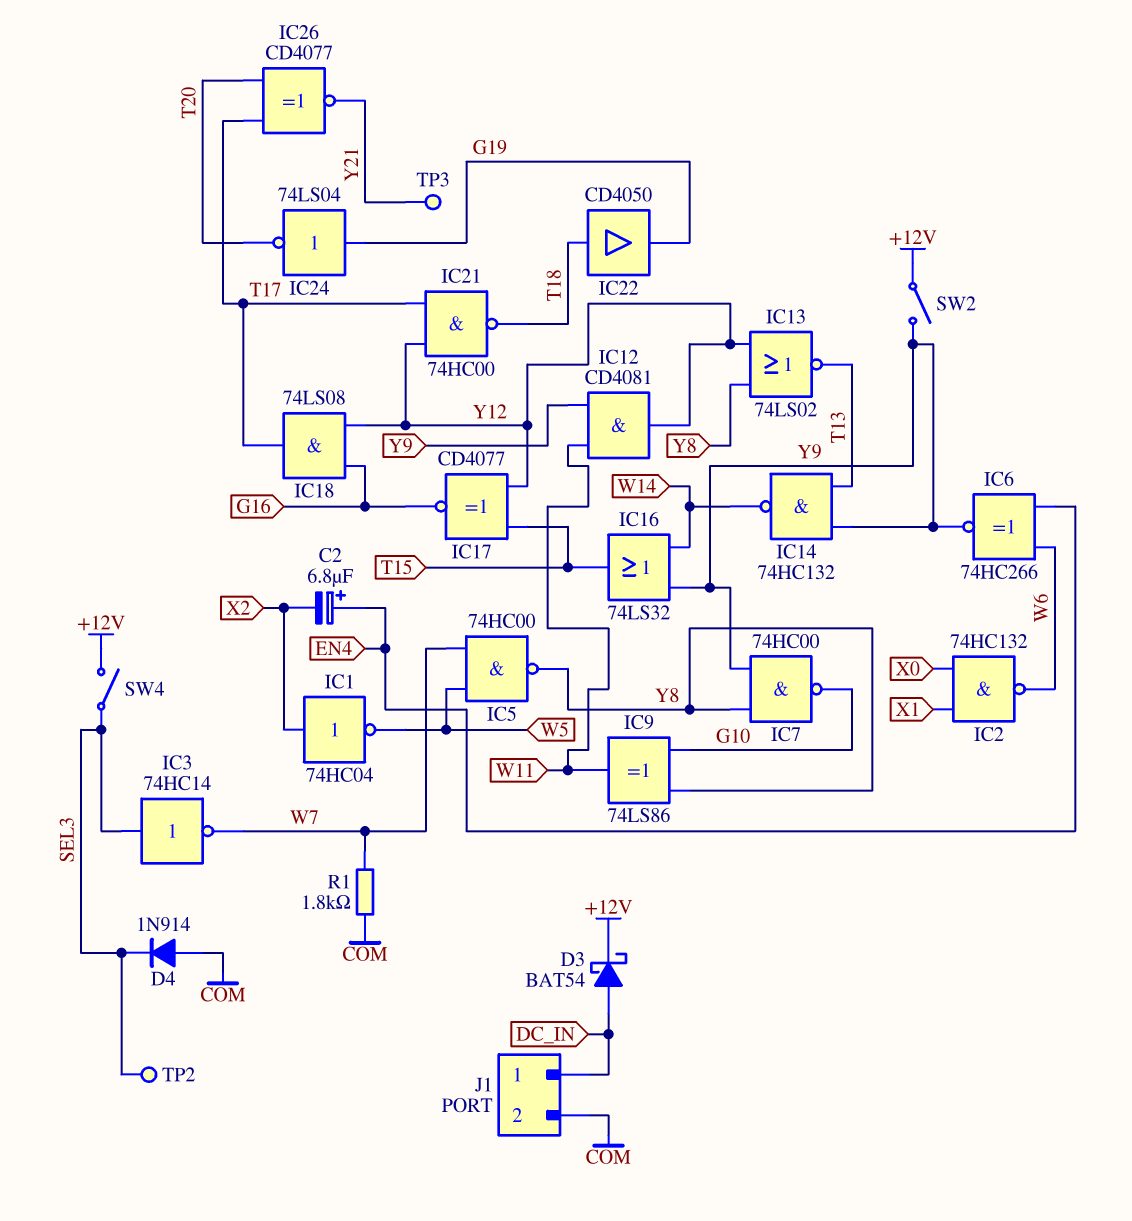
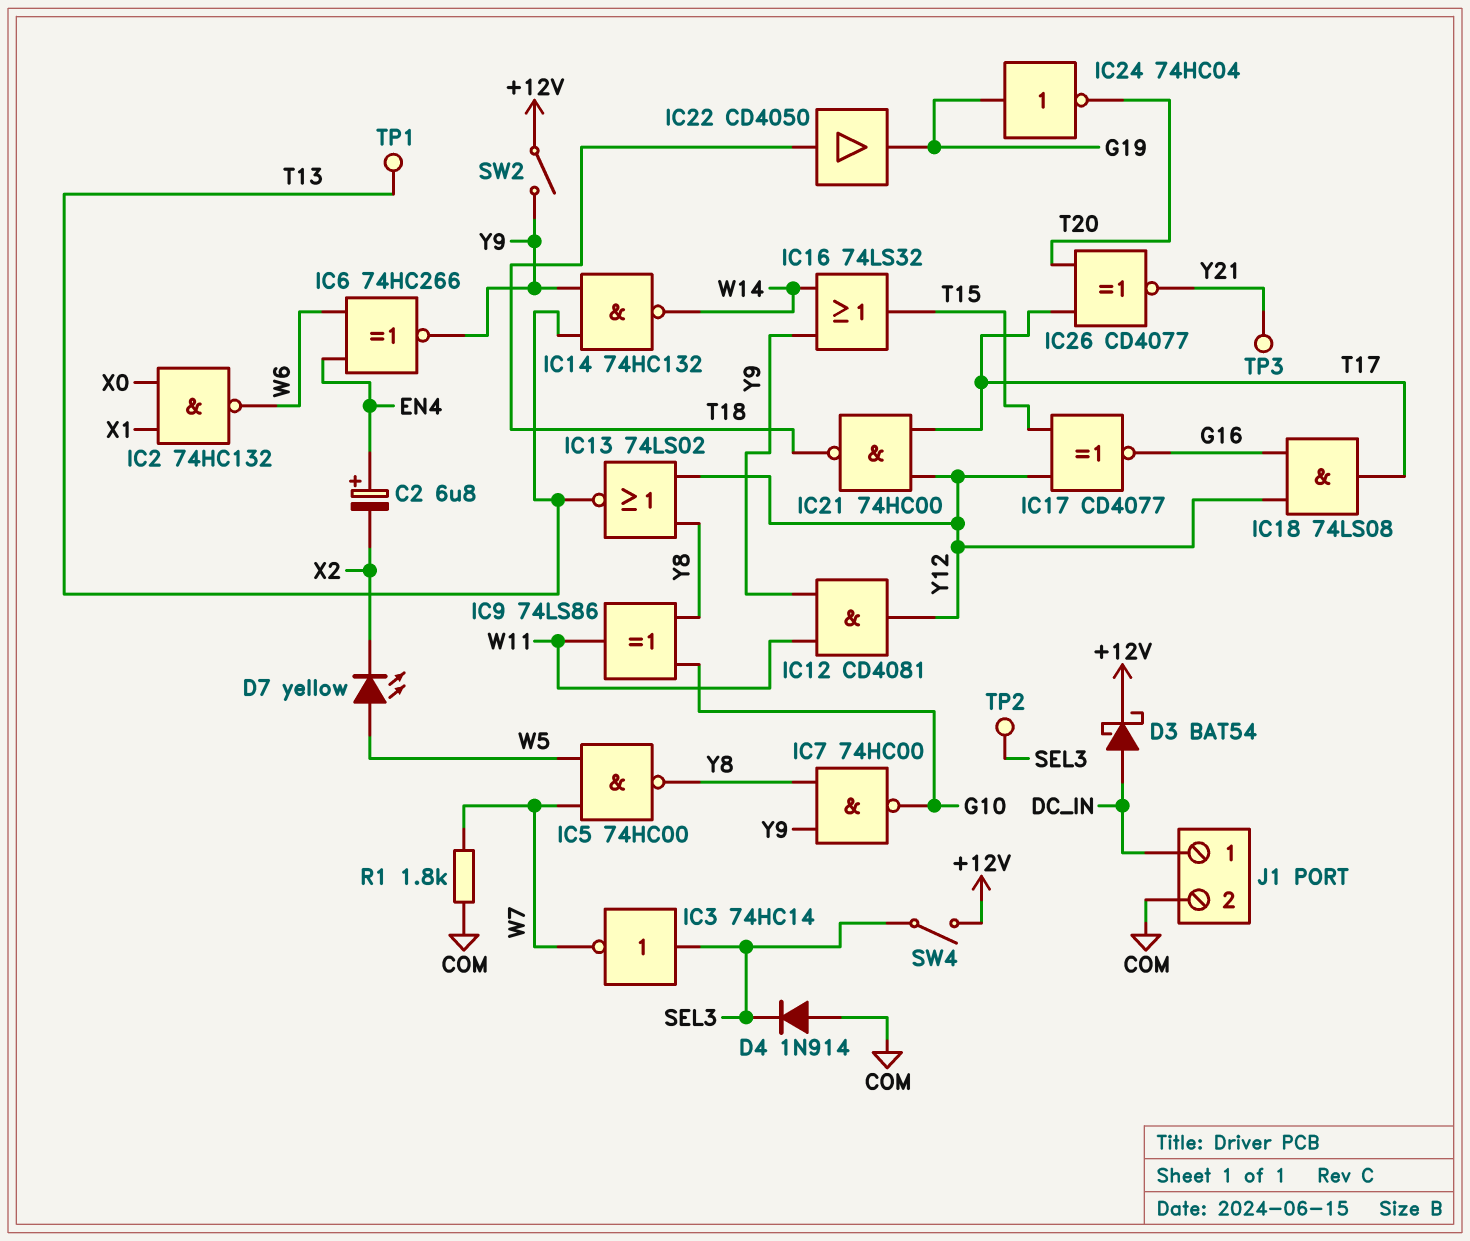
D7: none -> LED yellow (A W5, K X2)
IC1: NOT 74HC04 (in X2, out W5) -> none
IC24: NOT 74LS04 (in G19, out T20) -> NOT 74HC04 (in G19, out T20)
TP1: none -> test point (T13)

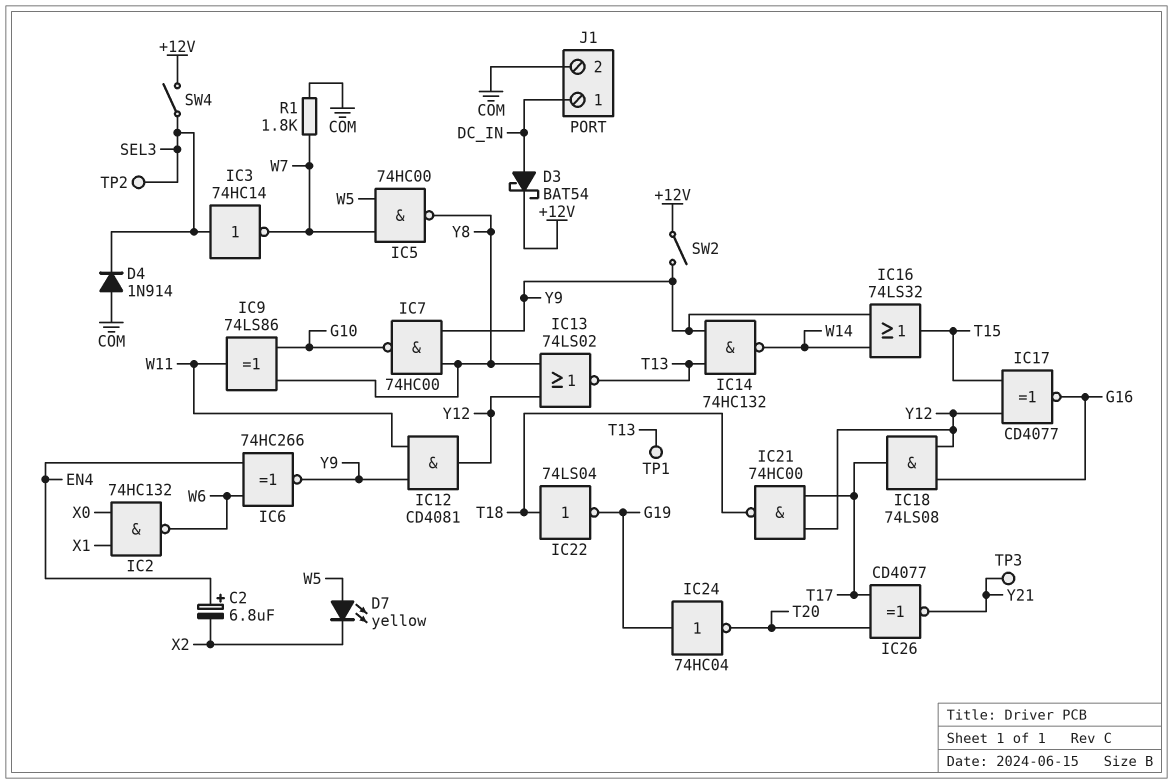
IC22: buffer CD4050 (in T18, out G19) -> NOT 74LS04 (in T18, out G19)

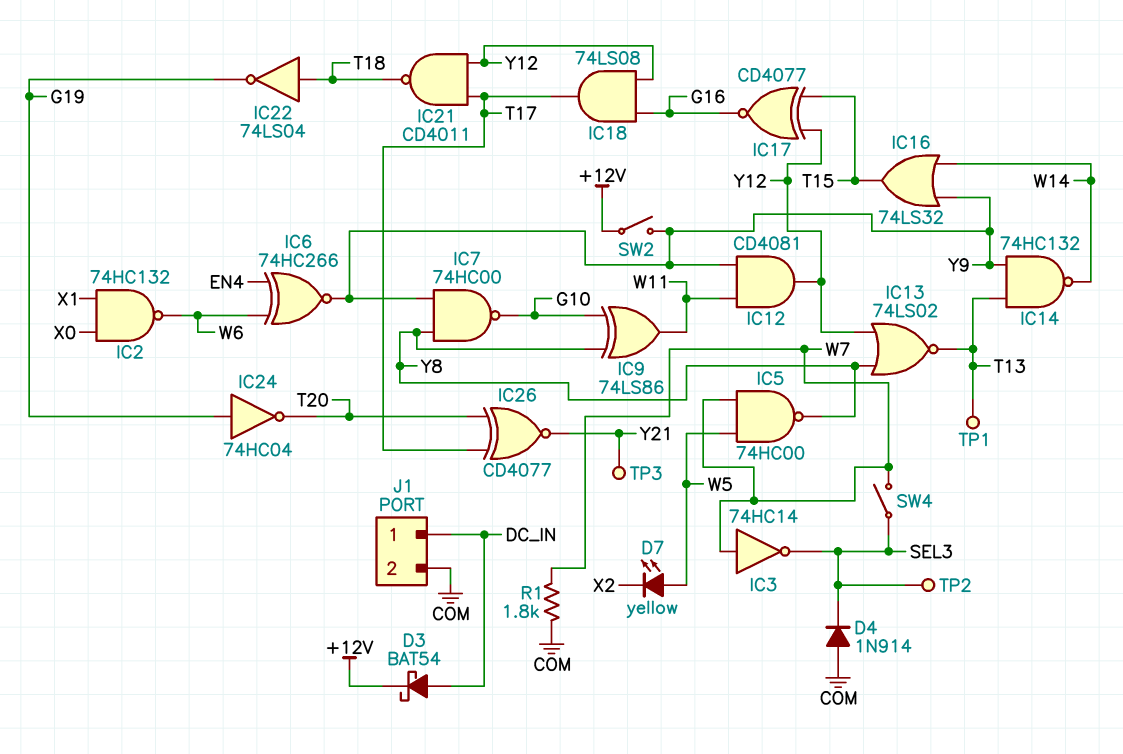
C2: 6.8uF (plus EN4, minus X2) -> none
IC3: NOT 74HC14 (in SEL3, out W7) -> NOT 74HC14 (in W7, out SEL3)
IC21: NAND 74HC00 (in T17, in Y12, out T18) -> NAND CD4011 (in T17, in Y12, out T18)
SW4: switch (+12V, SEL3) -> switch (SEL3, W7)

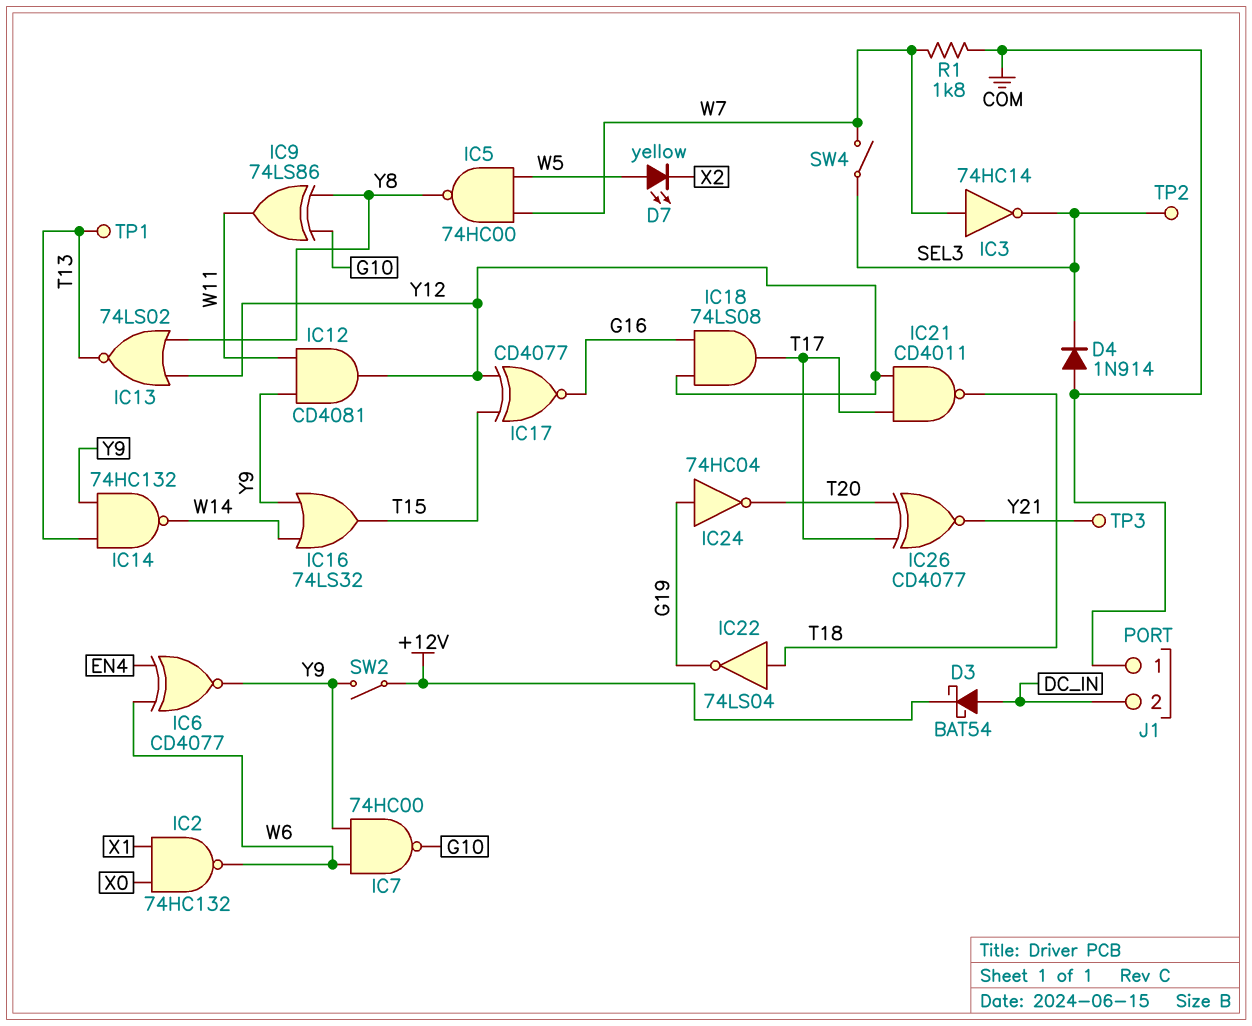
IC6: XNOR 74HC266 (in EN4, in W6, out Y9) -> XNOR CD4077 (in EN4, in W6, out Y9)
IC7: NAND 74HC00 (in Y8, in Y9, out G10) -> NAND 74HC00 (in W6, in Y9, out G10)
J1 pin 1: DC_IN -> COM
J1 pin 2: COM -> DC_IN

